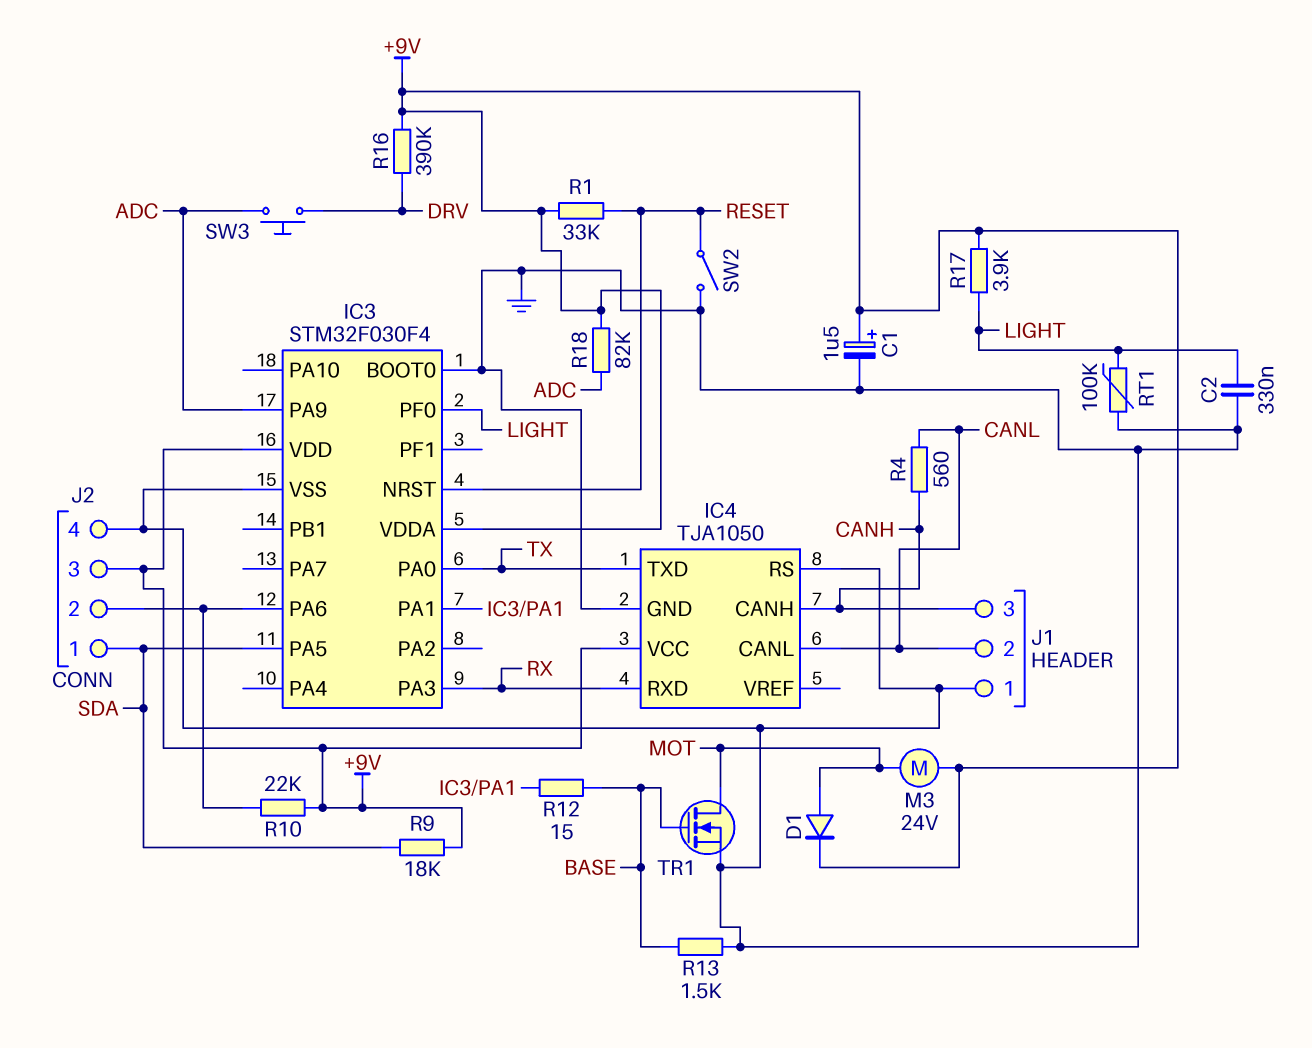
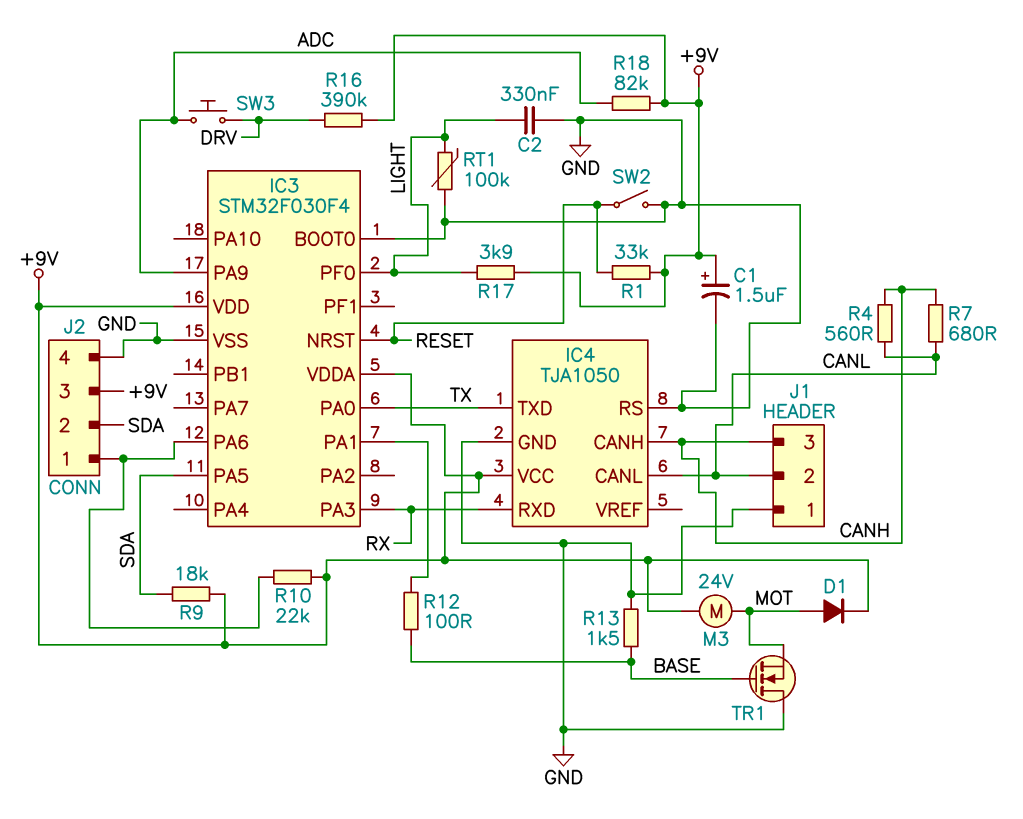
J2 pin 1: SDA -> IC3/PA6
J2 pin 2: IC3/PA6 -> SDA
R7: none -> 680 (CANH, CANL)
R12: 15 (BASE, IC3/PA1) -> 100 (BASE, IC3/PA1)
TR1: NMOS (G BASE, D MOT, S GND) -> NMOS (G BASE, D GND, S MOT)

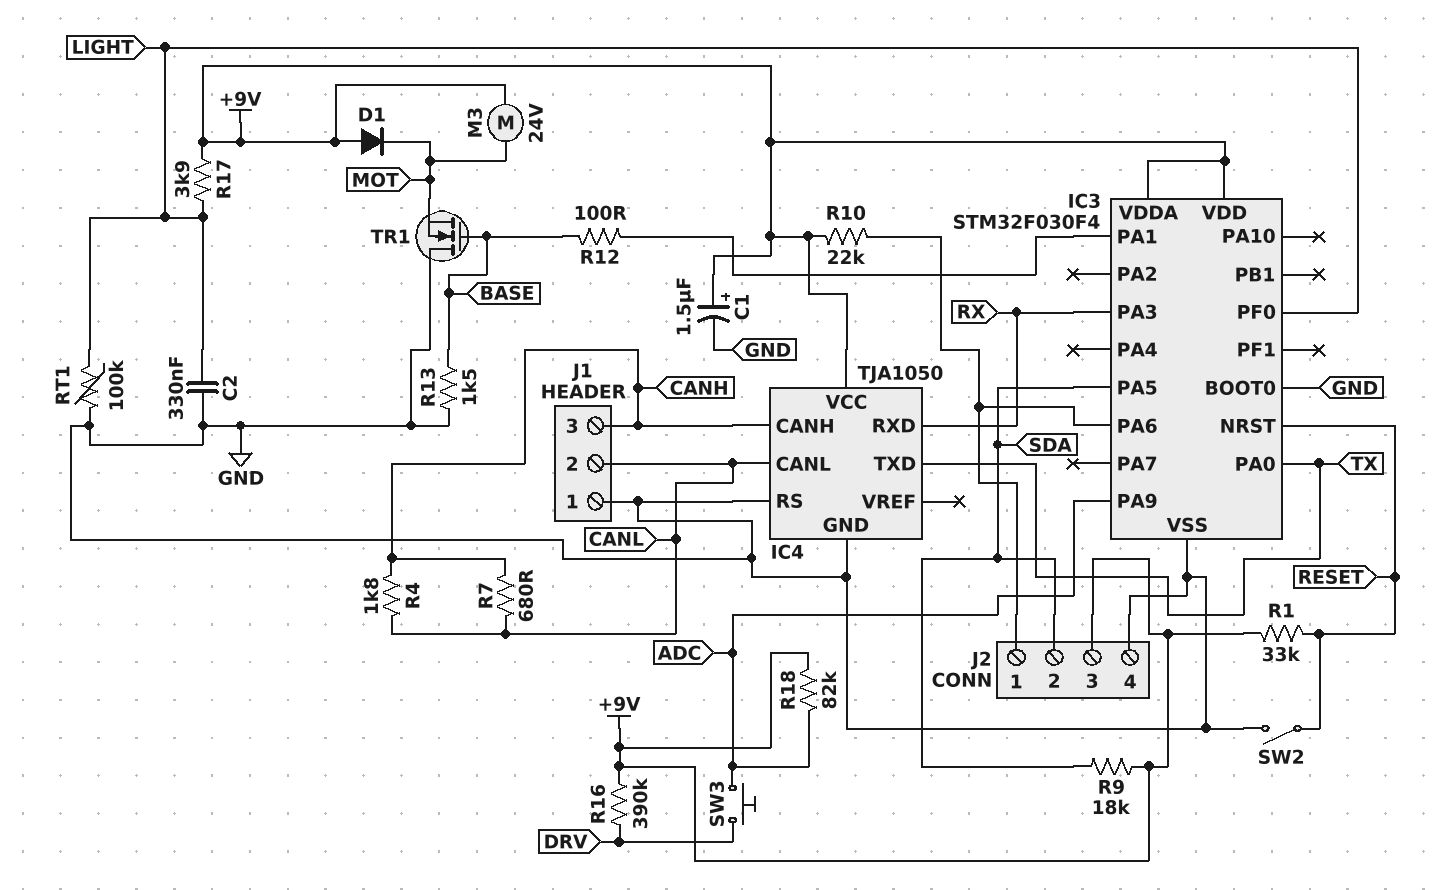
D1: diode (A MOT, K +9V) -> diode (A +9V, K MOT)
R4: 560 (CANH, CANL) -> 1.8k (CANH, CANL)

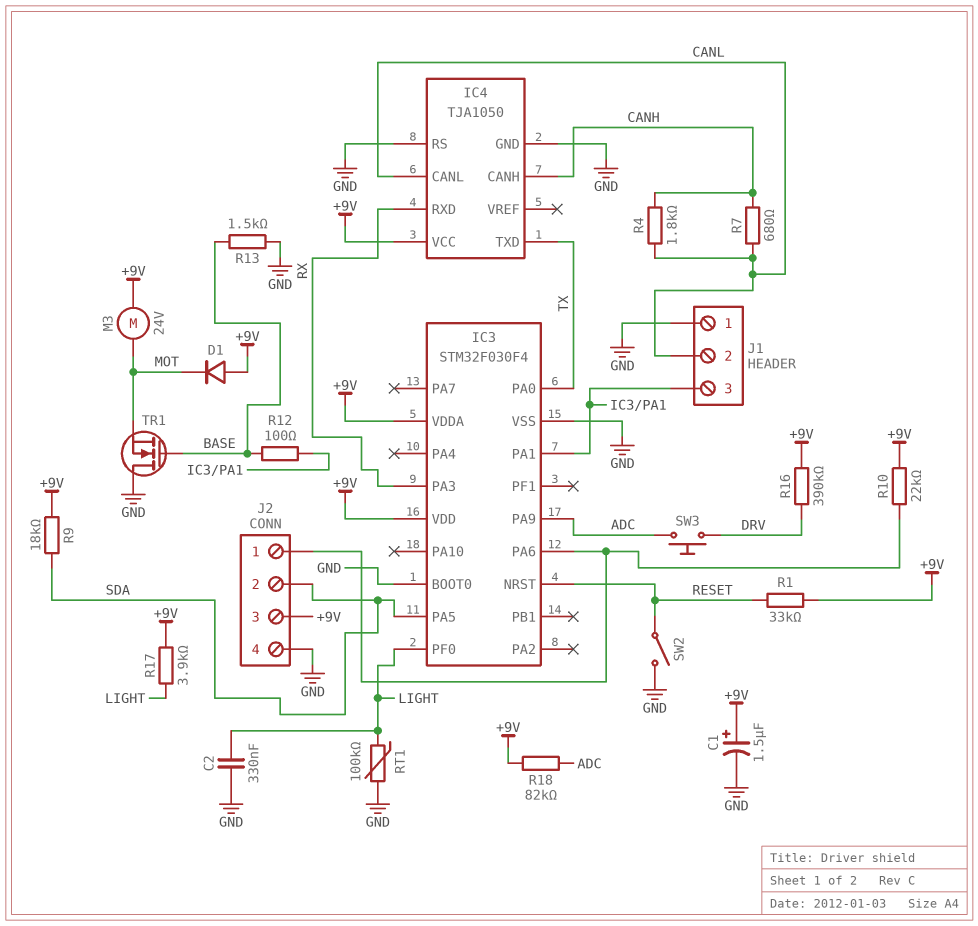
J1 pin 3: CANH -> IC3/PA1

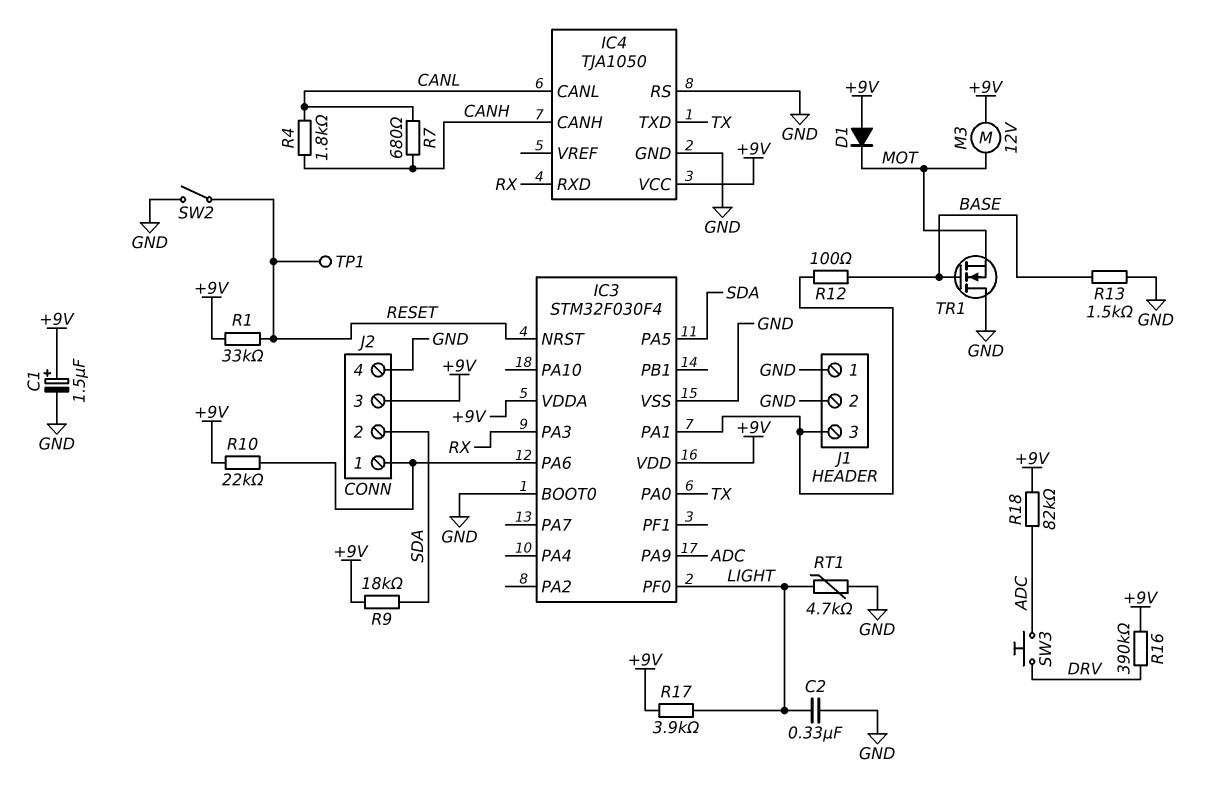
J1 pin 2: CANL -> GND
M3: motor 24V (+9V, MOT) -> motor 12V (+9V, MOT)
RT1: 100k (GND, LIGHT) -> 4.7k (GND, LIGHT)
TP1: none -> test point (RESET)

